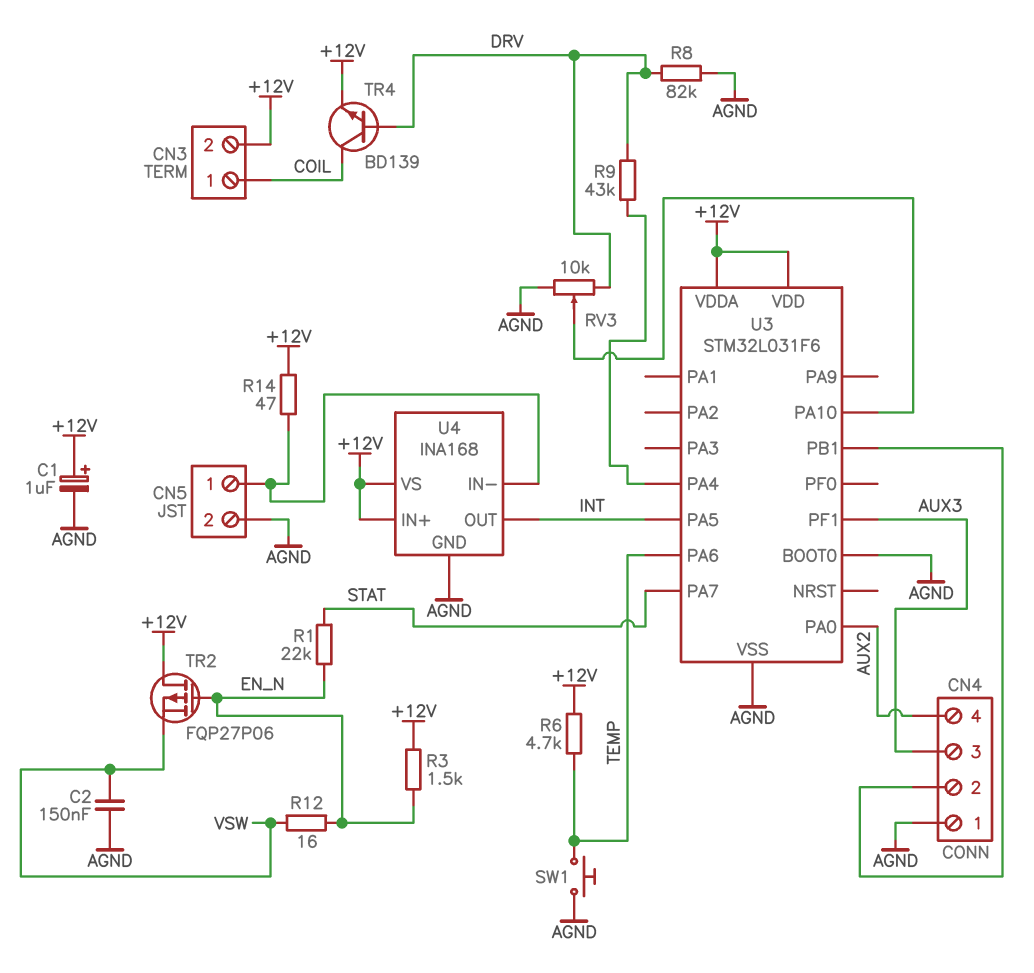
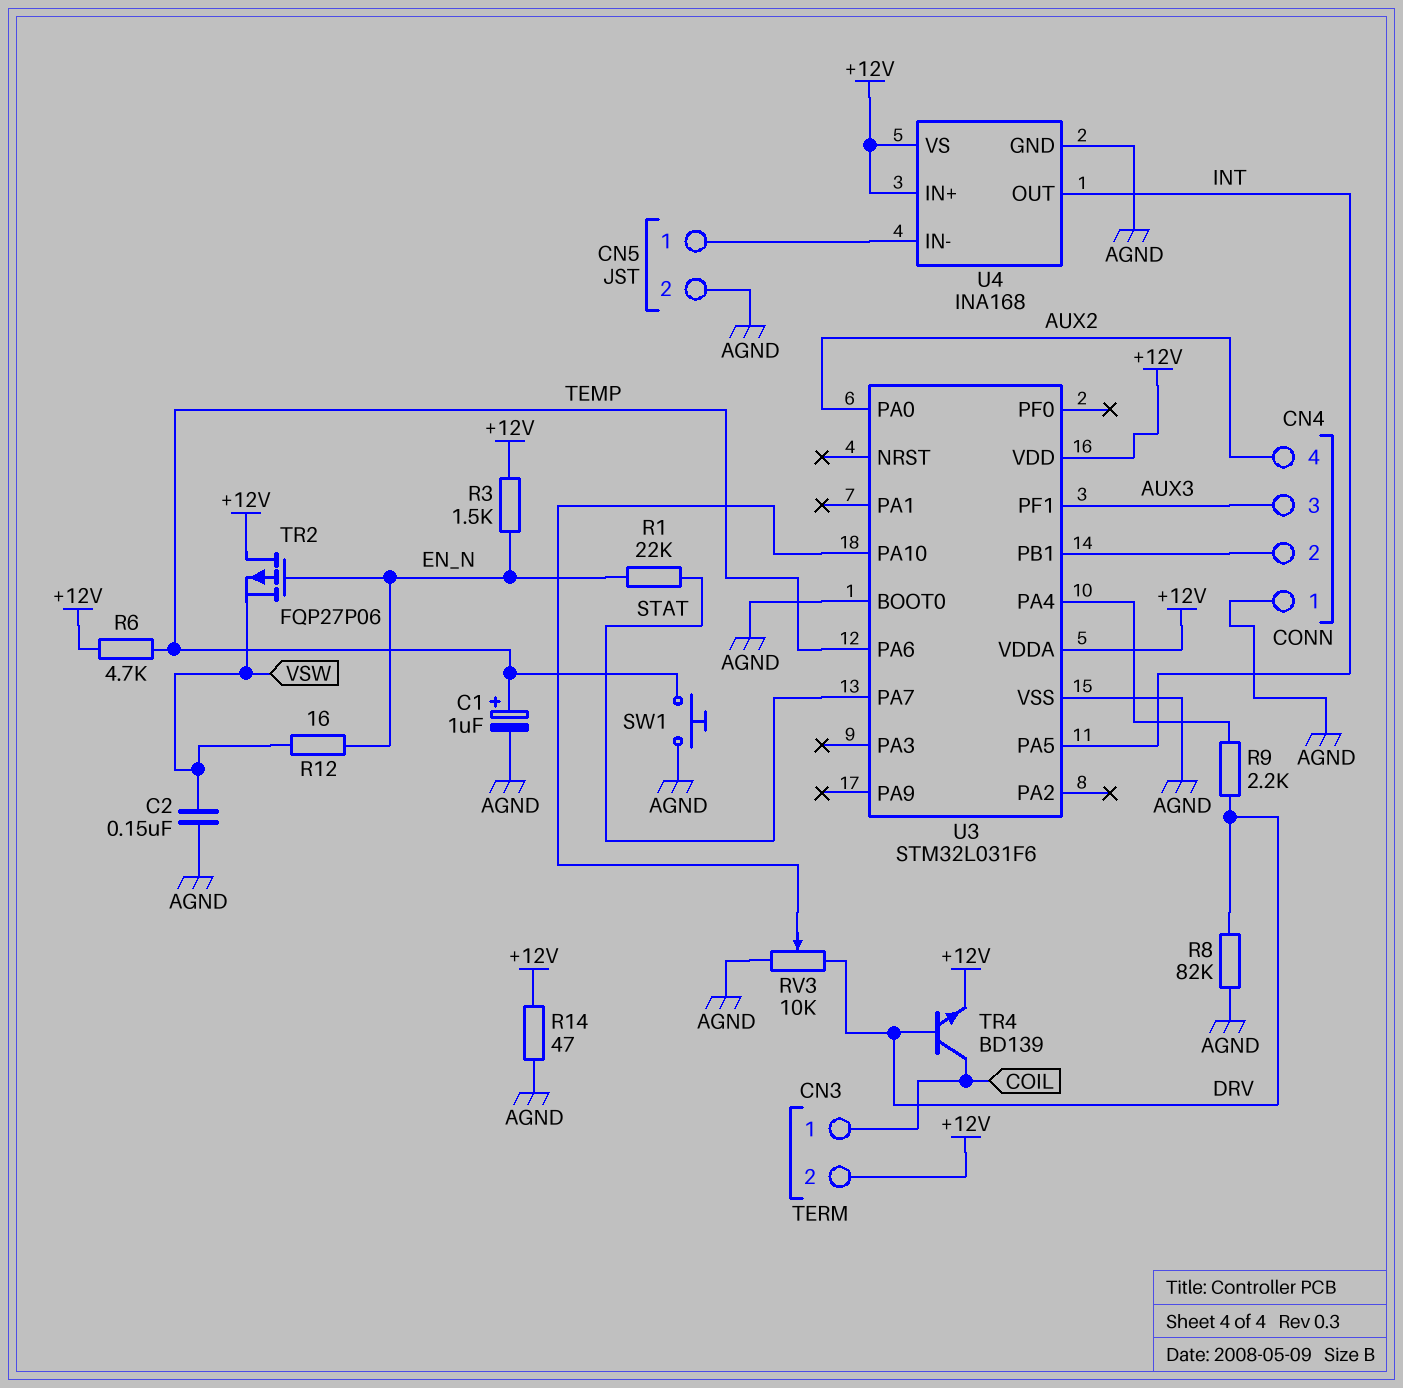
C1: 1uF (plus +12V, minus AGND) -> 1uF (plus TEMP, minus AGND)
R9: 43k (DRV, U3/PA4) -> 2.2k (DRV, U3/PA4)
R14: 47 (+12V, CN5/1) -> 47 (+12V, AGND)

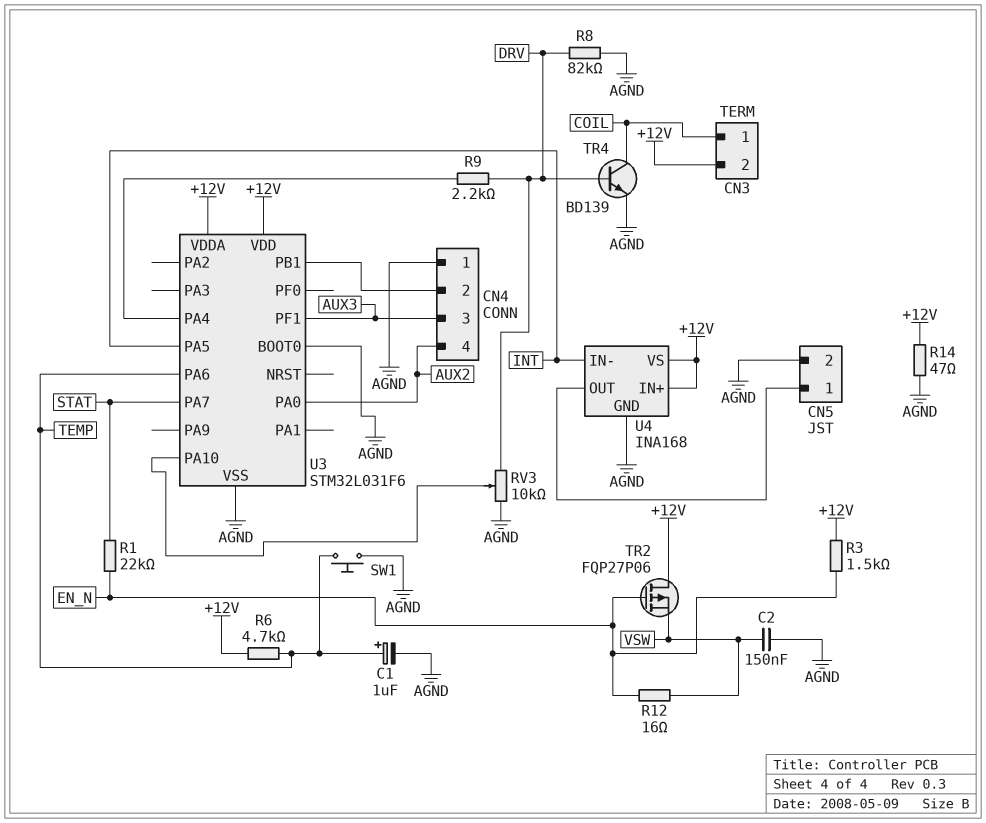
TR4: NPN BD139 (B DRV, C COIL, E +12V) -> NPN BD139 (B DRV, C COIL, E AGND)
U4 pin IN-: CN5/1 -> INT
U4 pin OUT: INT -> CN5/1

